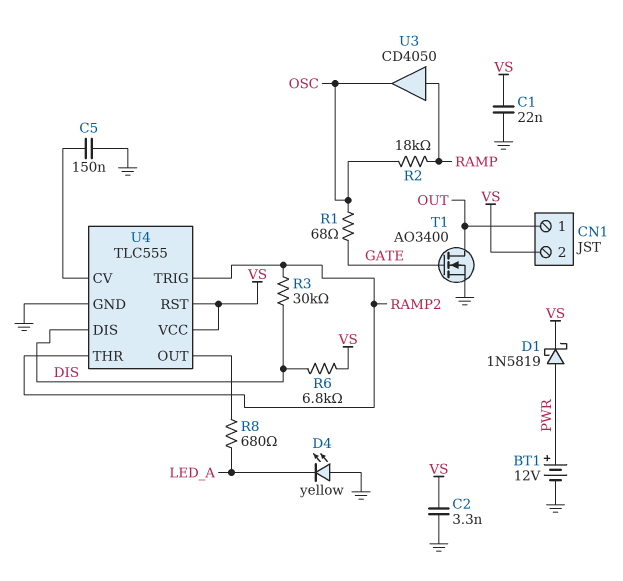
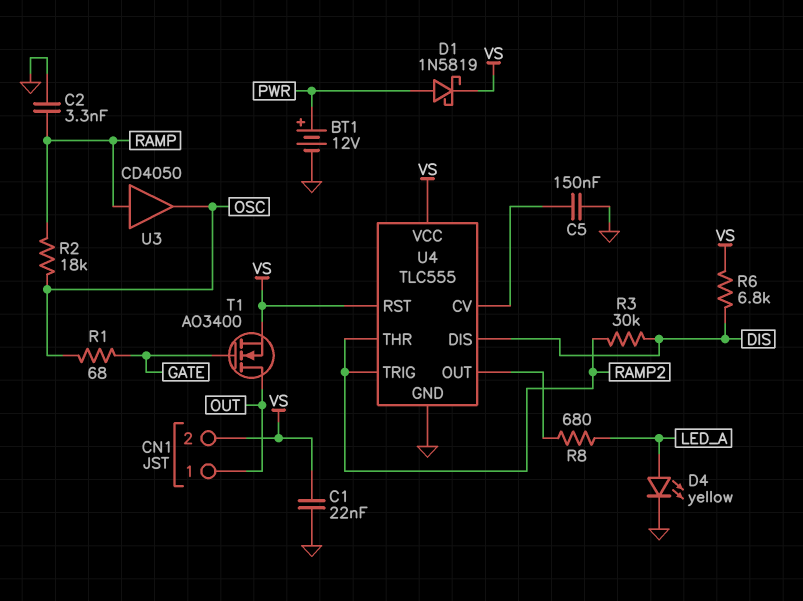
C2: 3.3nF (GND, VS) -> 3.3nF (GND, RAMP)
D4: LED yellow (A GND, K LED_A) -> LED yellow (A LED_A, K GND)
T1: NMOS AO3400 (G GATE, D OUT, S GND) -> NMOS AO3400 (G GATE, D OUT, S VS)

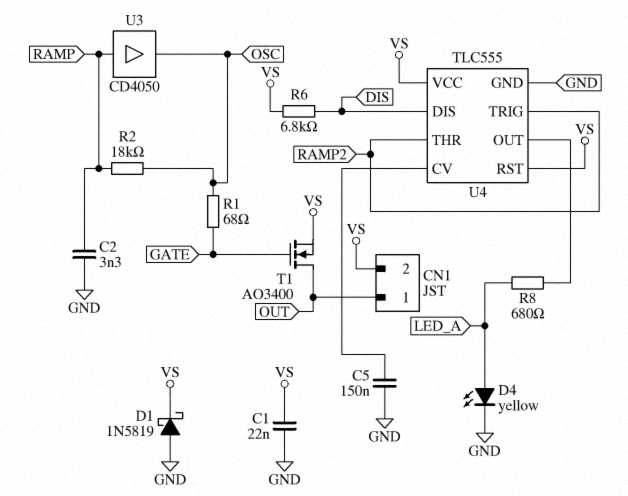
BT1: 12V (plus PWR, minus GND) -> none
D1: schottky 1N5819 (A PWR, K VS) -> schottky 1N5819 (A GND, K VS)
R3: 30k (DIS, RAMP2) -> none

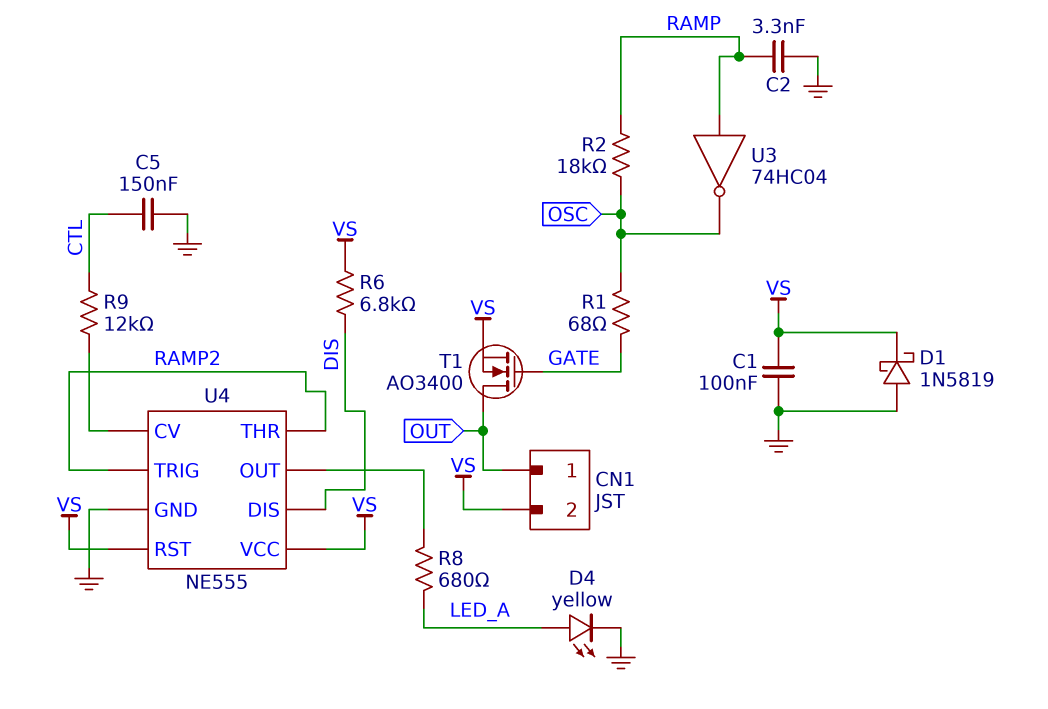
C1: 22nF (GND, VS) -> 100nF (GND, VS)
C5: 150nF (GND, U4/CV) -> 150nF (CTL, GND)
R9: none -> 12k (CTL, U4/CV)
U3: buffer CD4050 (in RAMP, out OSC) -> NOT 74HC04 (in RAMP, out OSC)
U4: TLC555 -> NE555

